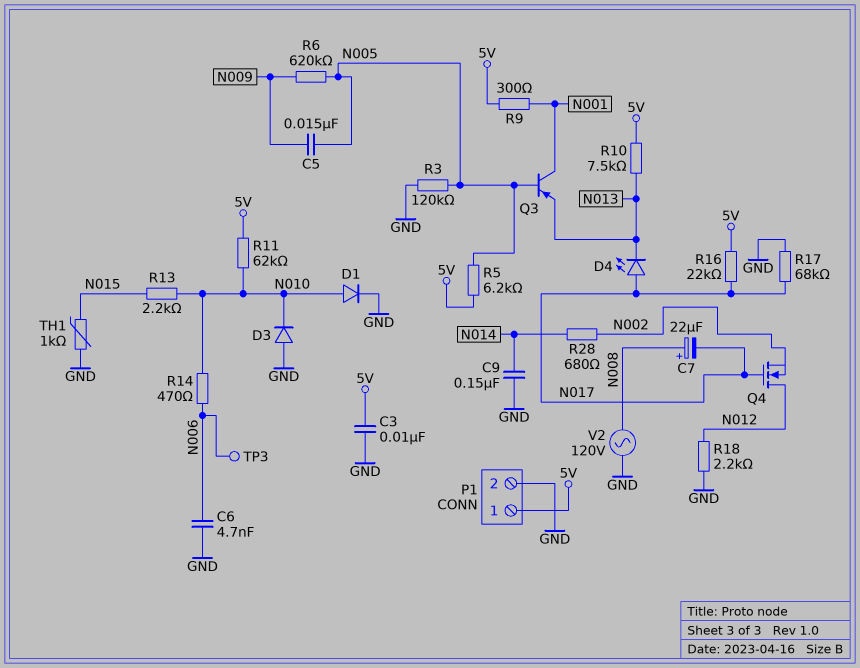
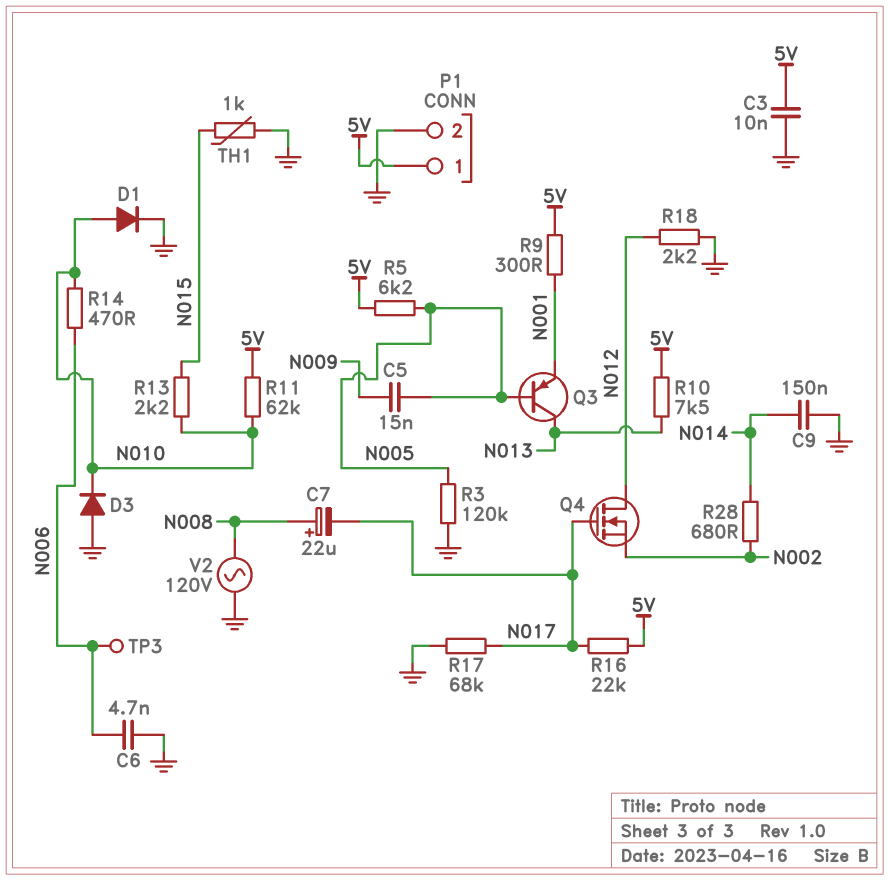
D4: LED (A N017, K N013) -> none
Q3: PNP (B N005, C N001, E N013) -> PNP (B N005, C N013, E N001)
R6: 620k (N005, N009) -> none

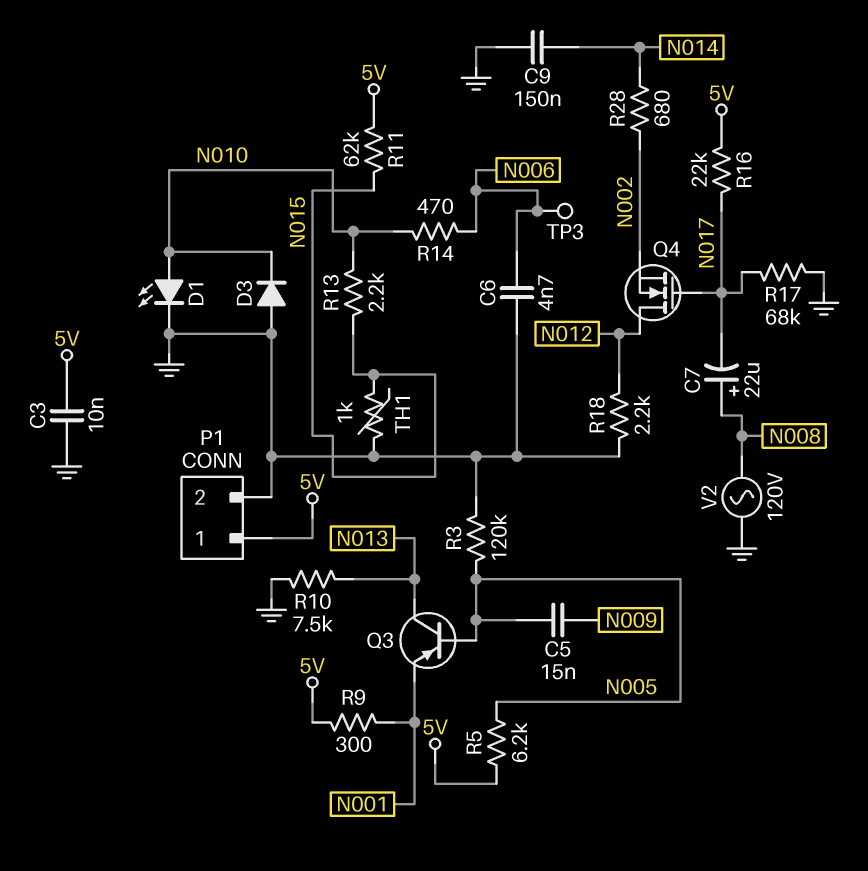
D1: diode (A N010, K GND) -> LED (A N010, K GND)
R10: 7.5k (5V, N013) -> 7.5k (GND, N013)
R11: 62k (5V, N010) -> 62k (5V, N015)

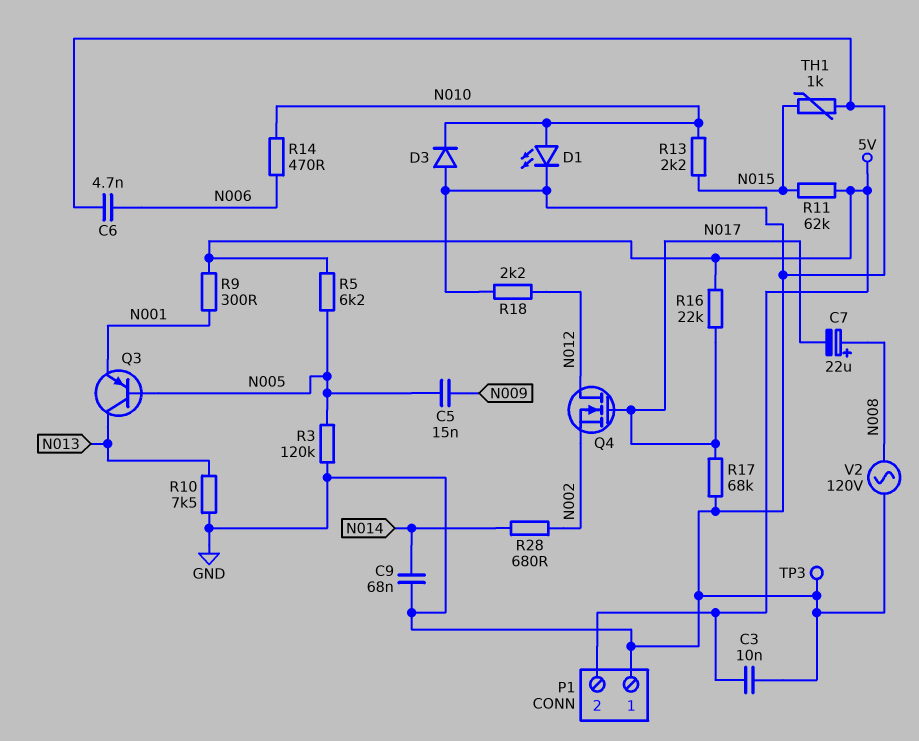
C9: 150nF (GND, N014) -> 68nF (GND, N014)
P1 pin 1: 5V -> GND
P1 pin 2: GND -> 5V
TP3: test point (N006) -> test point (GND)

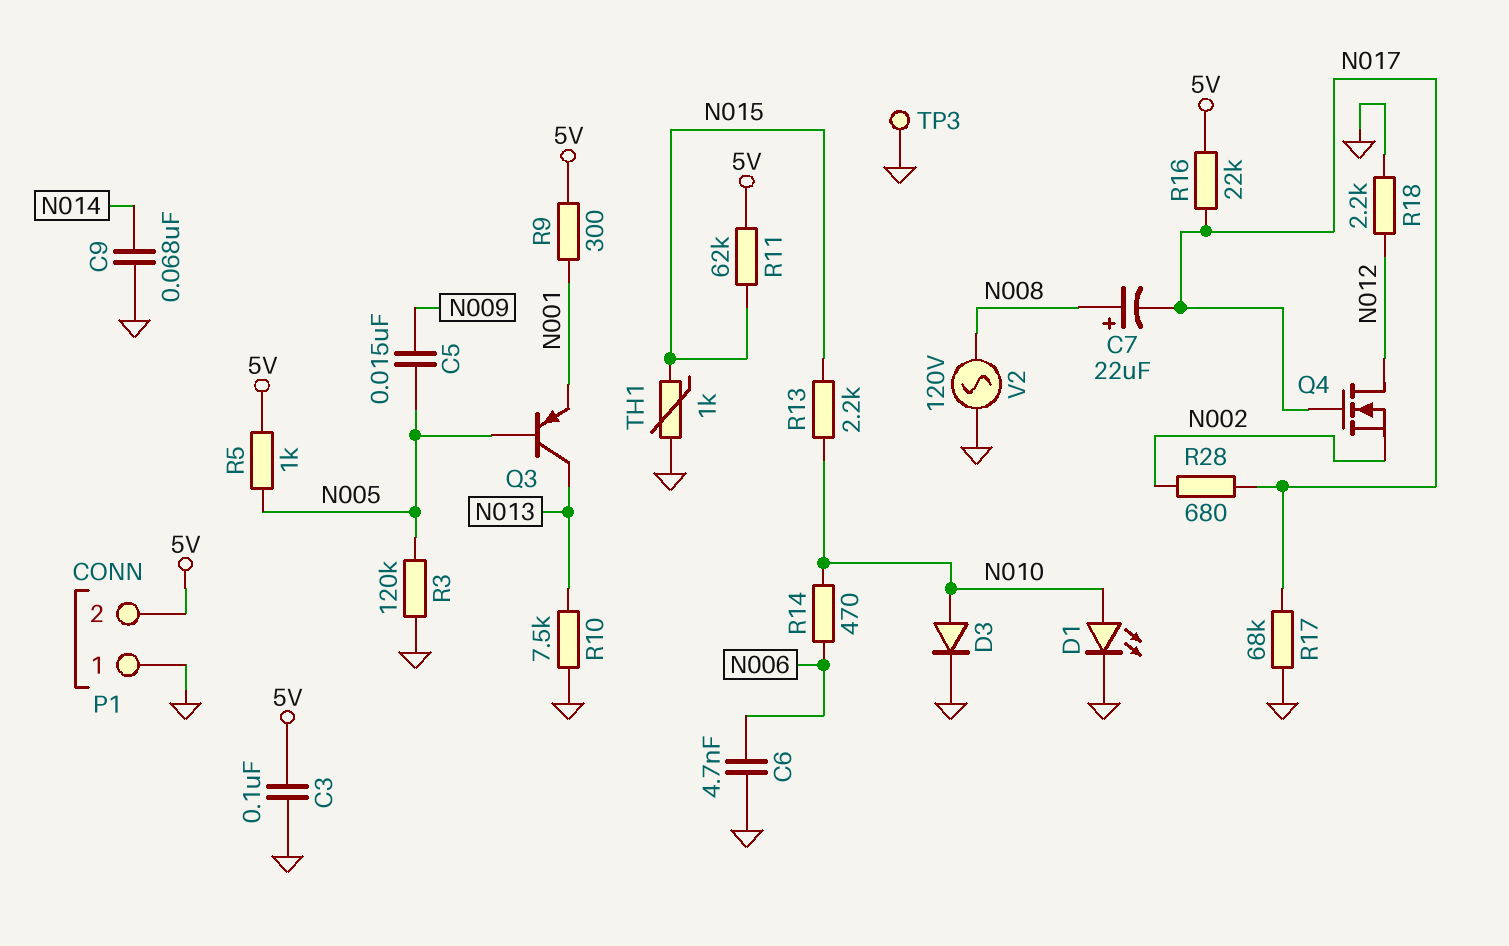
C3: 10nF (5V, GND) -> 100nF (5V, GND)
D3: diode (A GND, K N010) -> diode (A N010, K GND)
R5: 6.2k (5V, N005) -> 1k (5V, N005)
R28: 680 (N002, N014) -> 680 (N002, N017)

